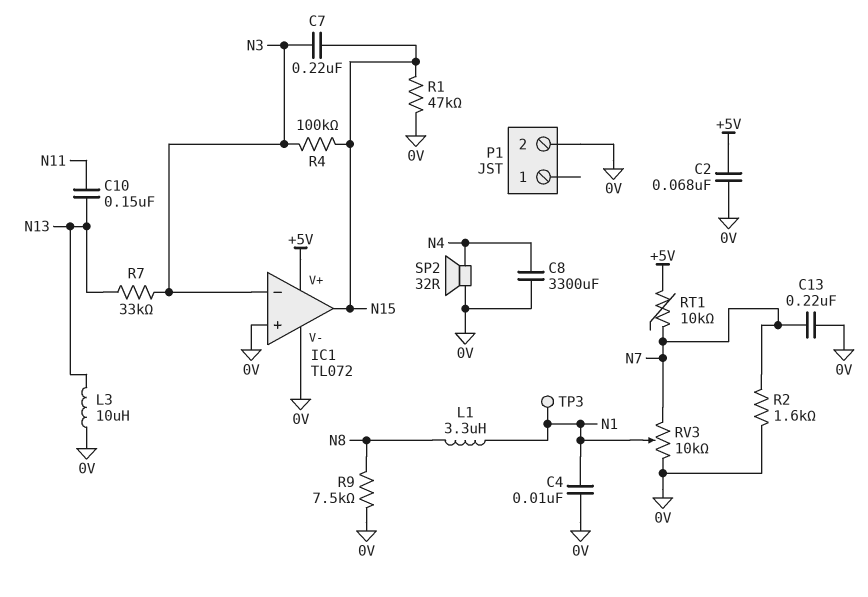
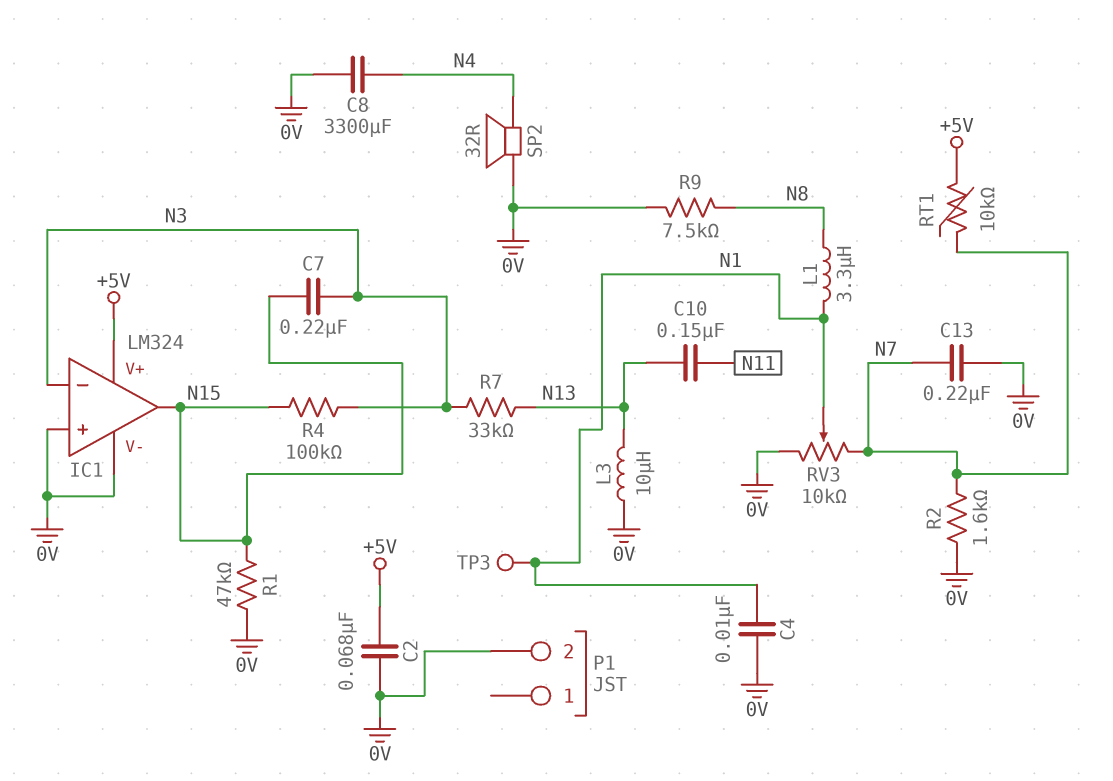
IC1: TL072 -> LM324

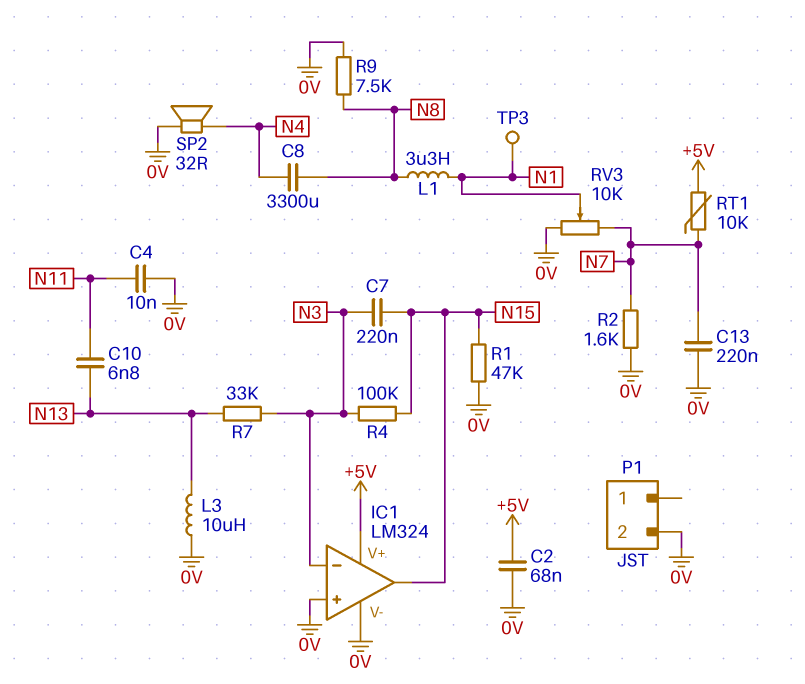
C4: 10nF (0V, N1) -> 10nF (0V, N11)
C8: 3300uF (0V, N4) -> 3300uF (N4, N8)
C10: 150nF (N11, N13) -> 6.8nF (N11, N13)

